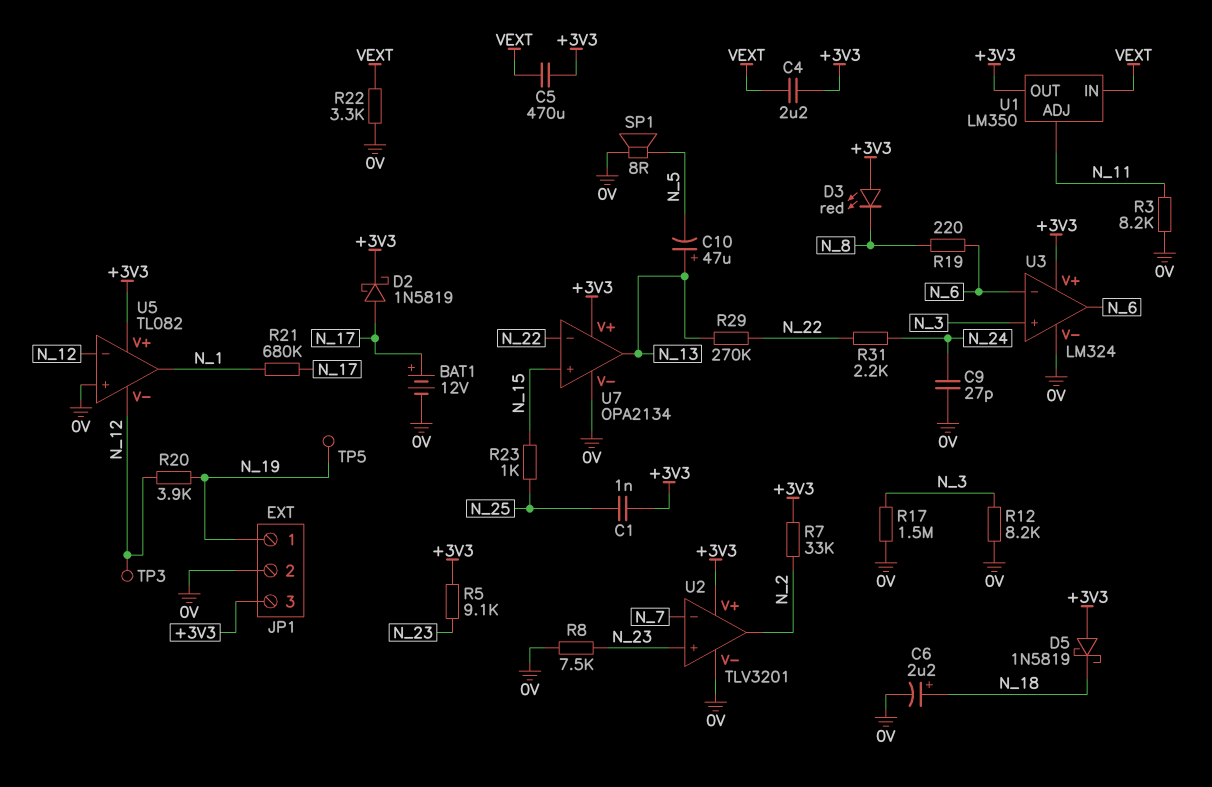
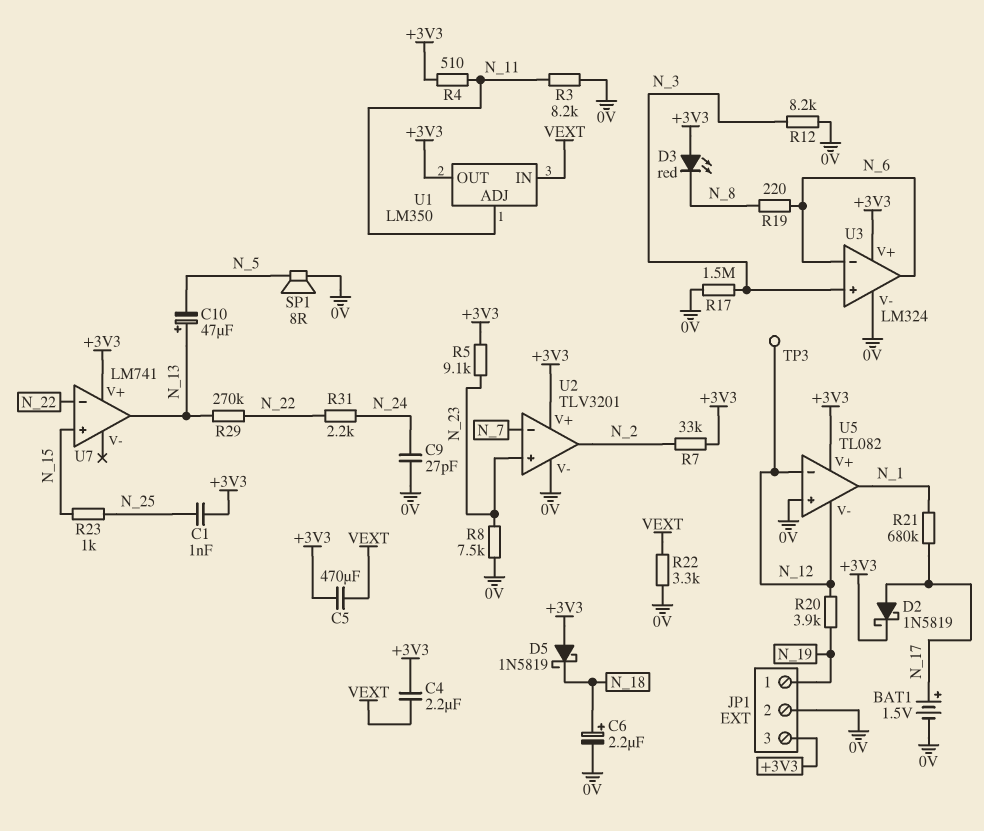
BAT1: 12V (plus N_17, minus 0V) -> 1.5V (plus N_17, minus 0V)
R4: none -> 510 (+3V3, N_11)
TP5: test point (N_19) -> none
U7: OPA2134 -> LM741
U7 pin V-: 0V -> none

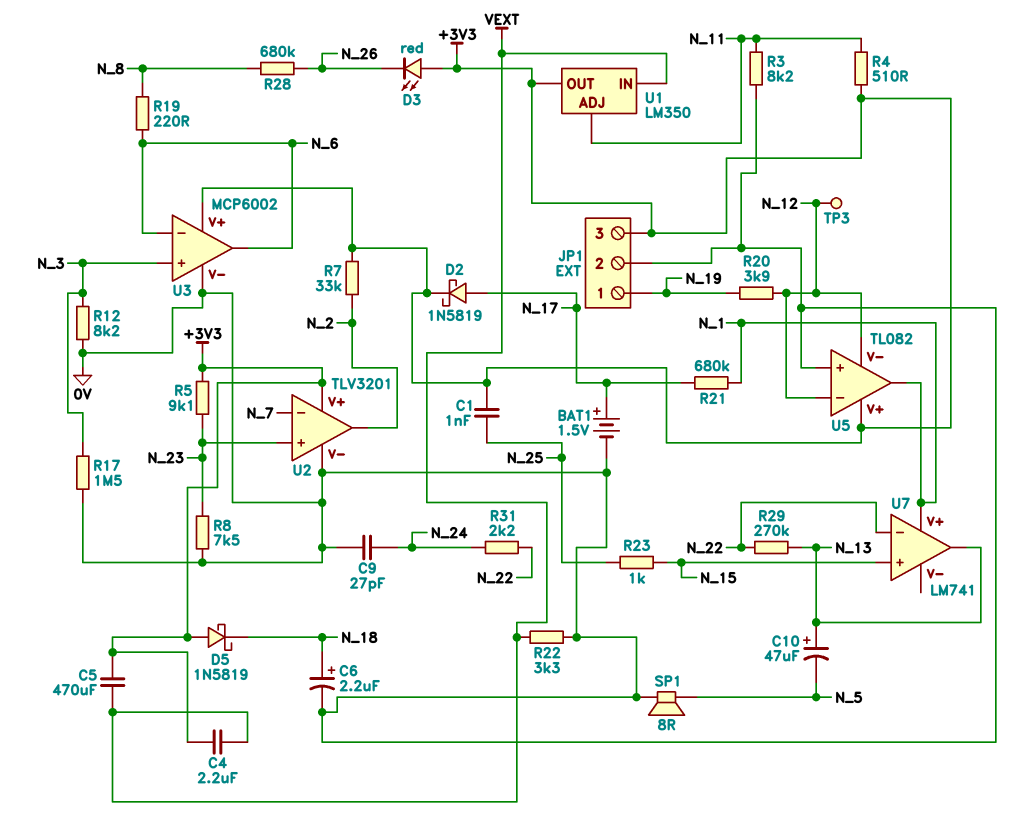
D3: LED red (A +3V3, K N_8) -> LED red (A +3V3, K N_26)
R28: none -> 680k (N_8, N_26)
U3: LM324 -> MCP6002
U7 pin V+: +3V3 -> N_1

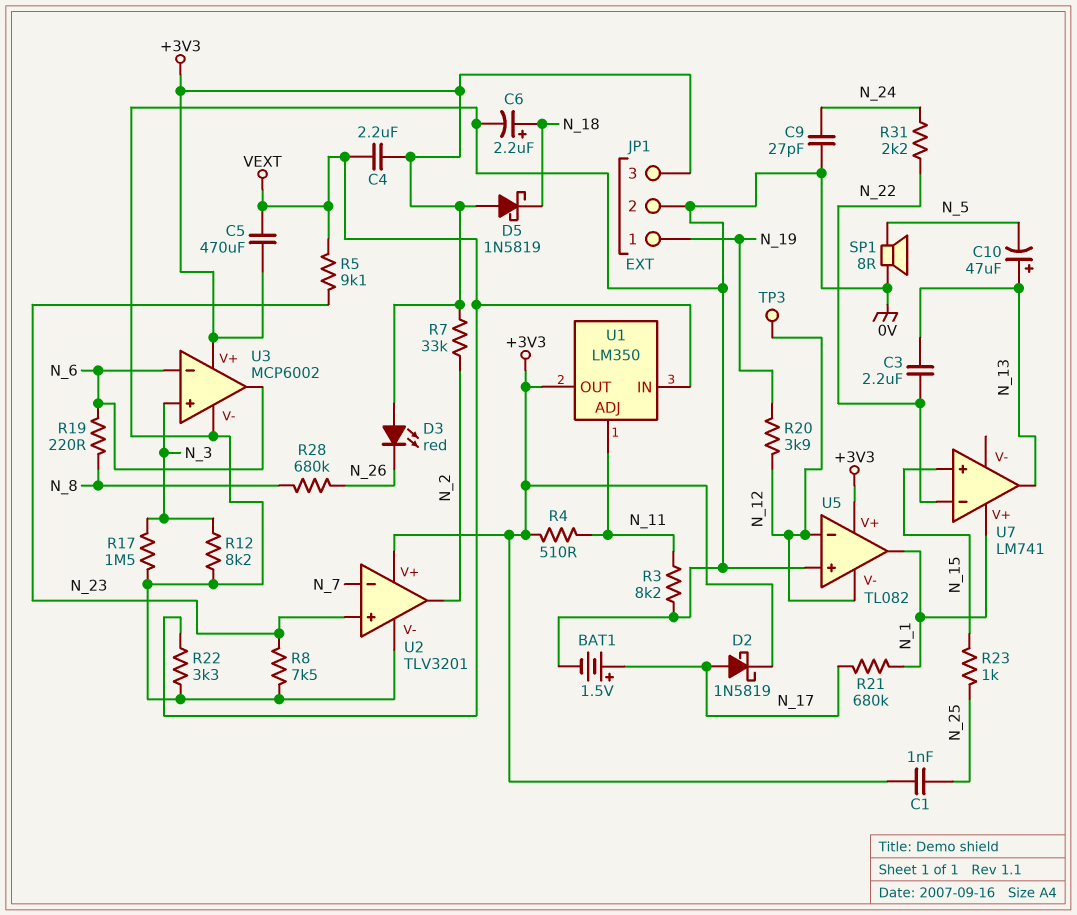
C3: none -> 2.2uF (N_13, N_22)
R5: 9.1k (+3V3, N_23) -> 9.1k (N_23, VEXT)
R29: 270k (N_13, N_22) -> none

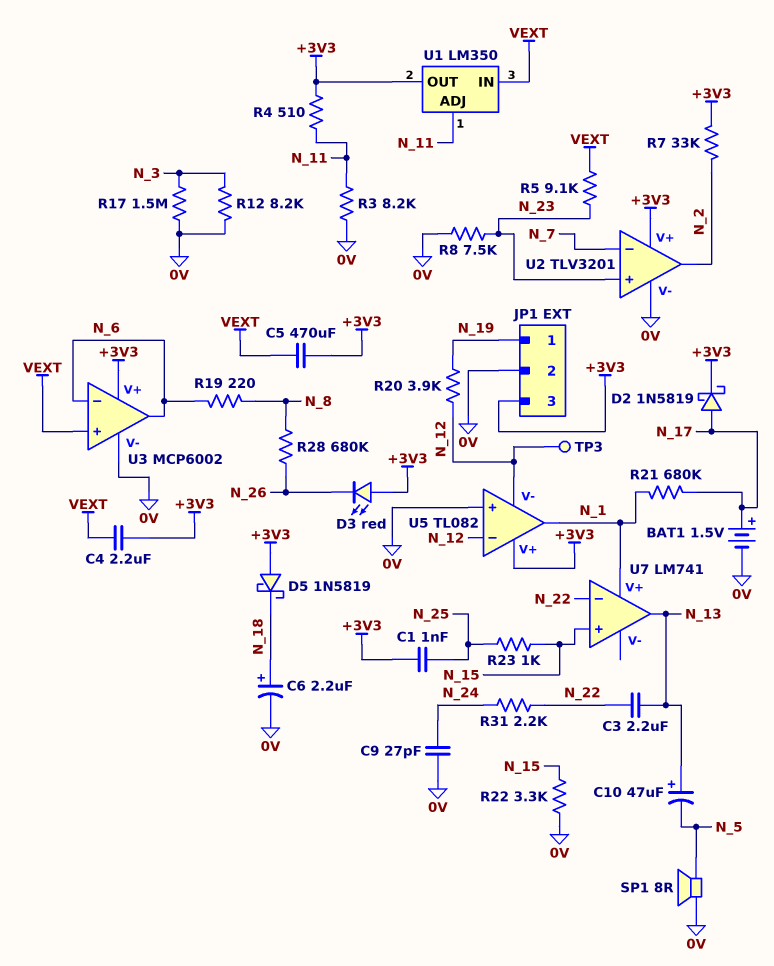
R22: 3.3k (0V, VEXT) -> 3.3k (0V, N_15)
U3 pin in+: N_3 -> VEXT

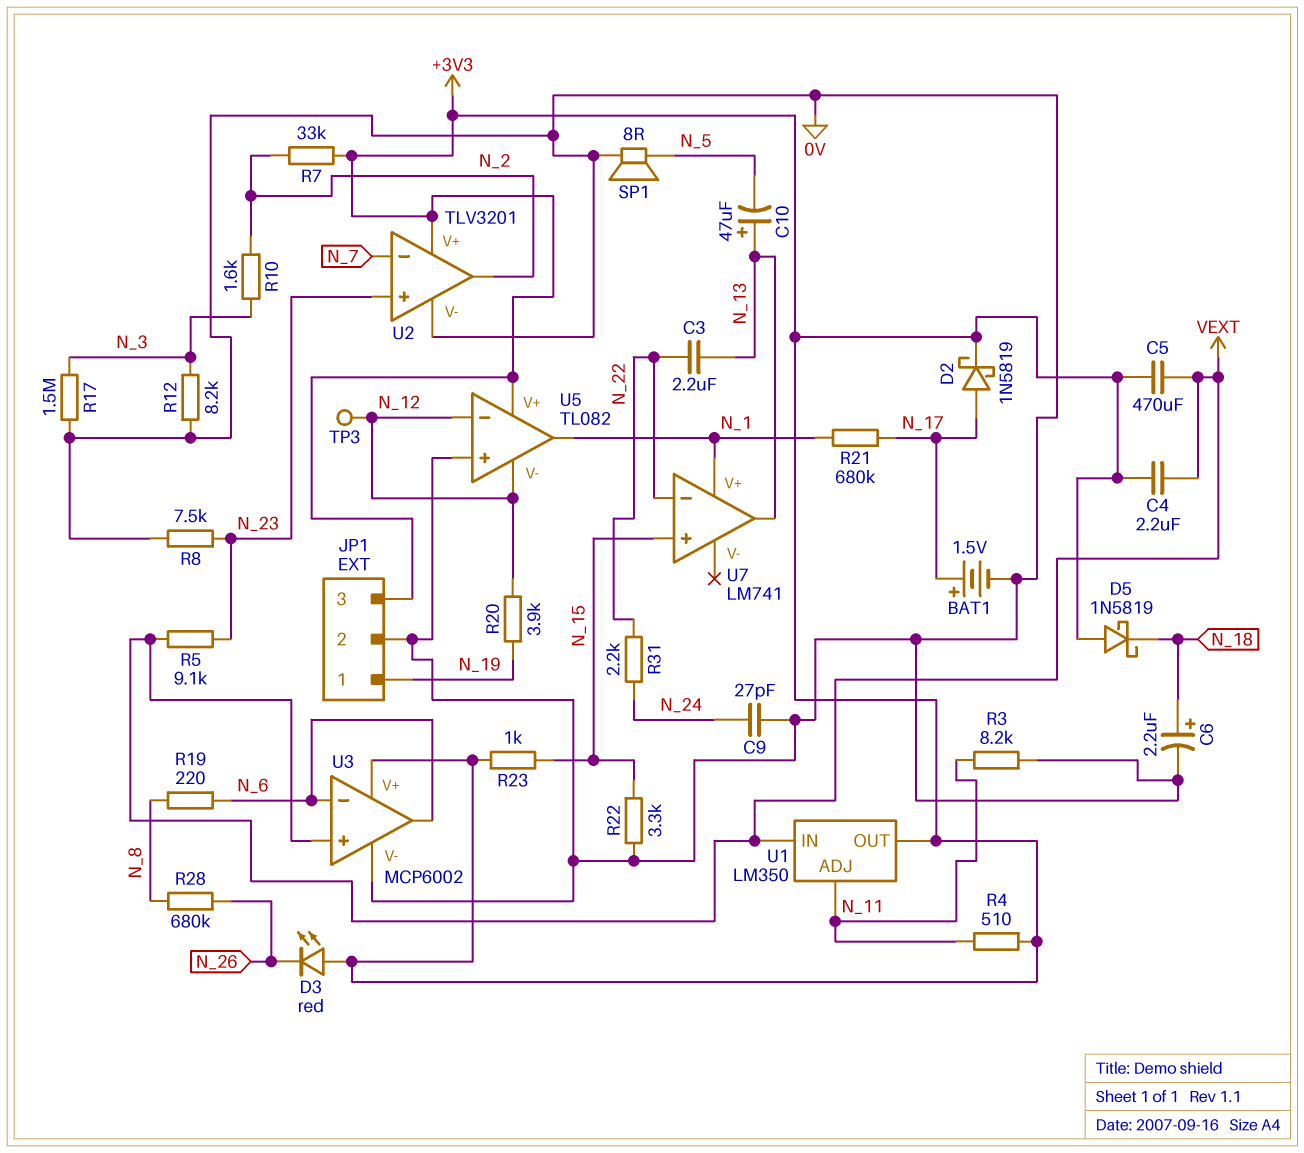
C1: 1nF (+3V3, N_25) -> none
R10: none -> 1.6k (N_2, N_3)
R23: 1k (N_15, N_25) -> 1k (+3V3, N_15)

